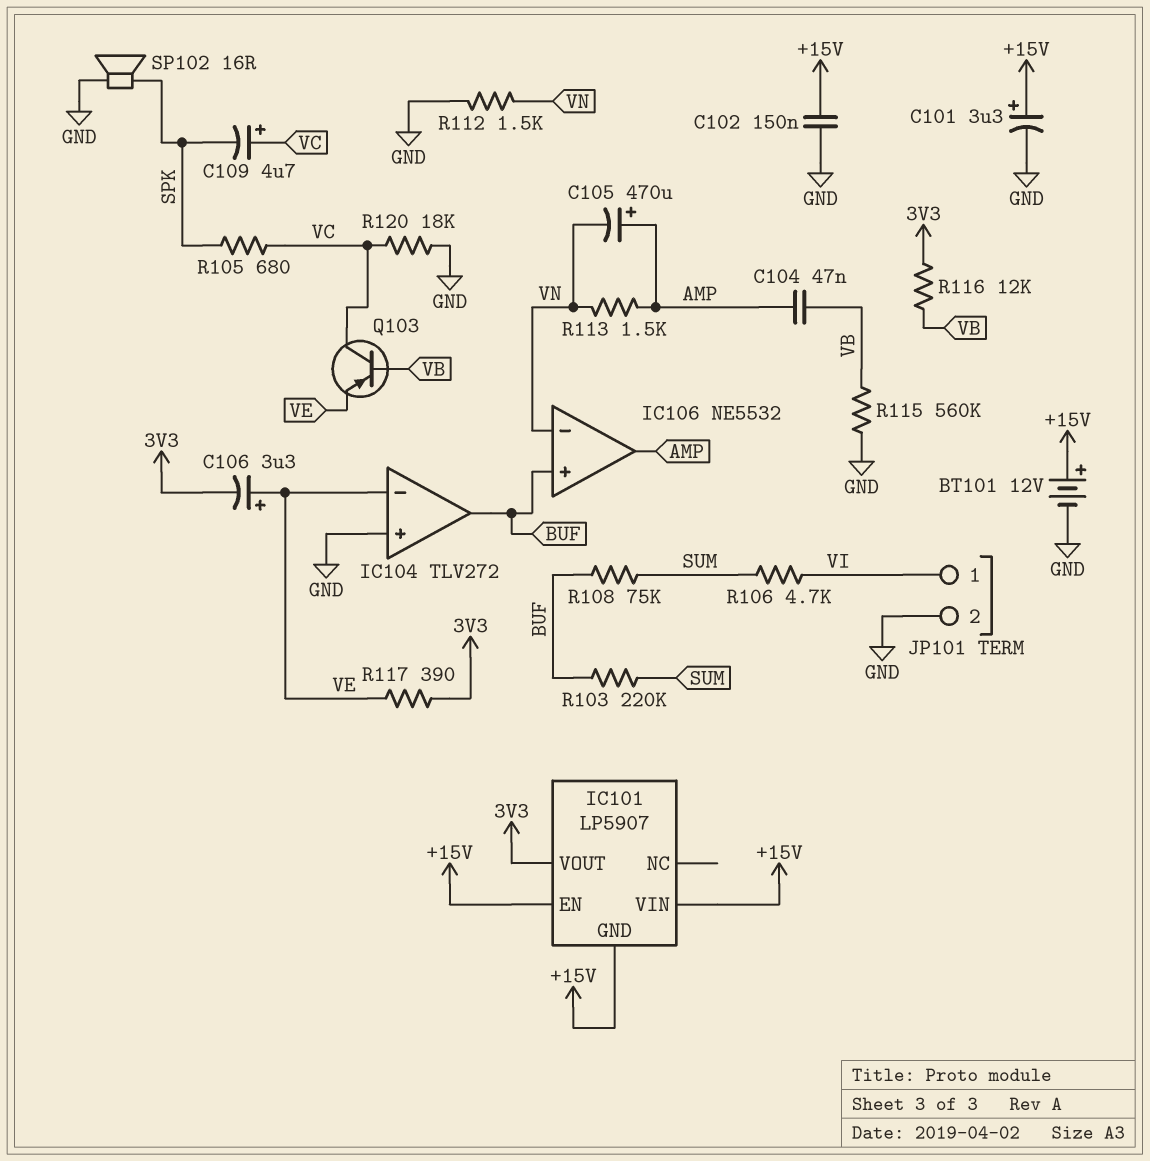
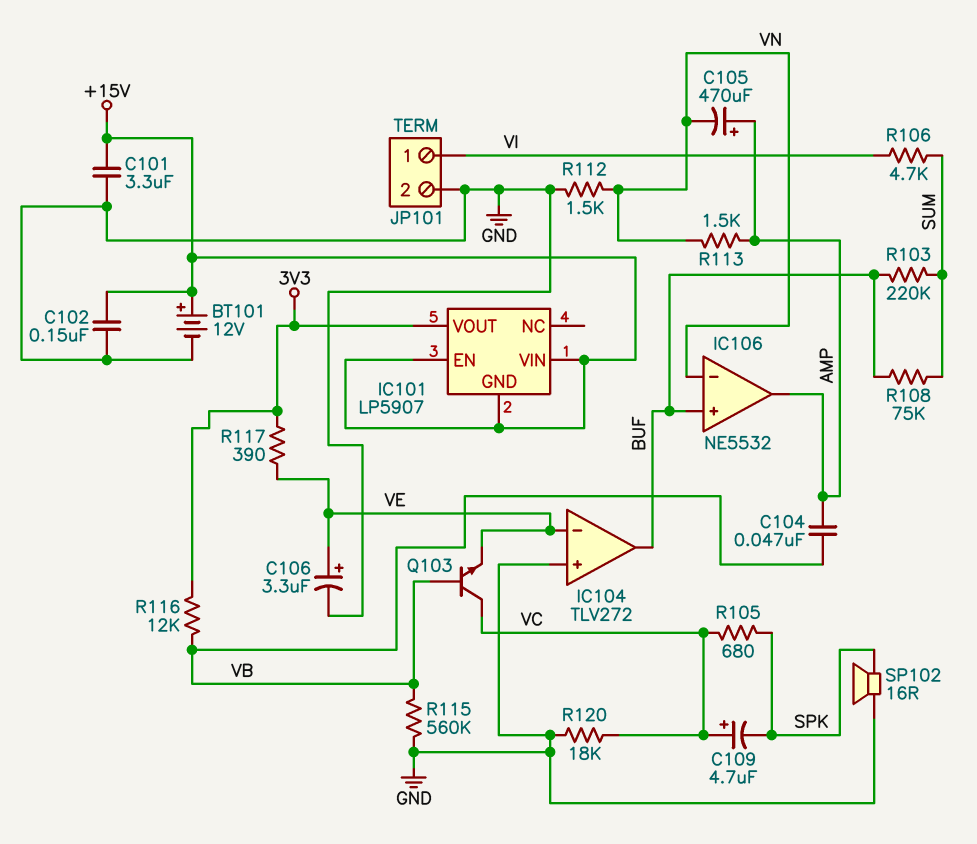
C101: 3.3uF (plus +15V, minus GND) -> 3.3uF (+15V, GND)
C106: 3.3uF (plus VE, minus 3V3) -> 3.3uF (plus VE, minus GND)
Q103: PNP (B VB, C VC, E VE) -> NPN (B VB, C VC, E VE)

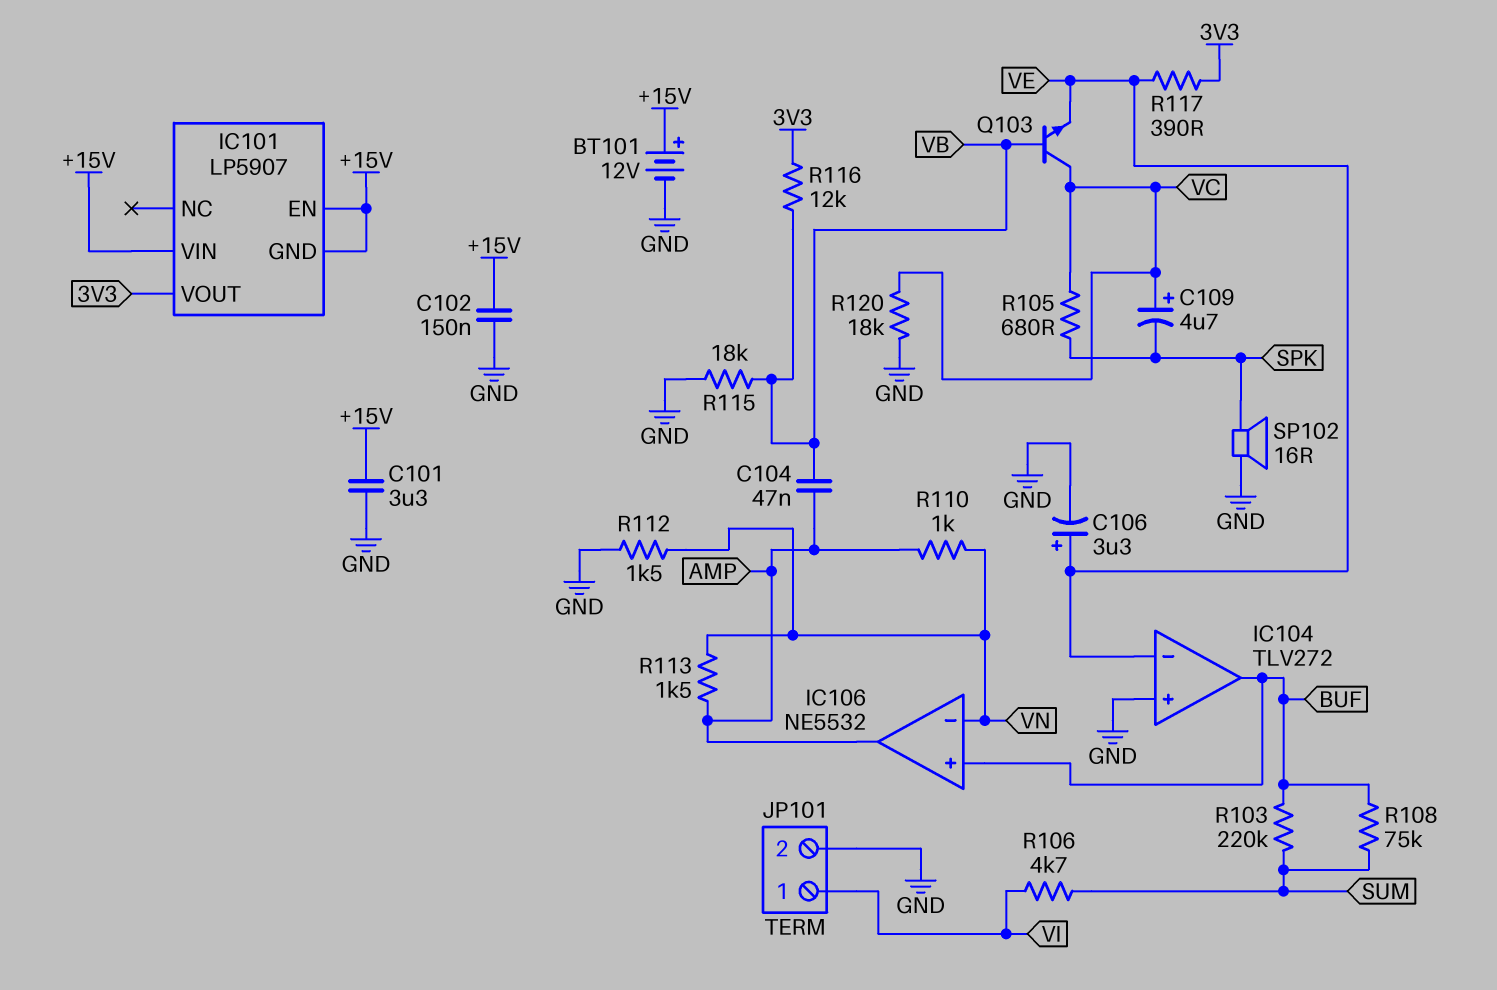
C105: 470uF (plus AMP, minus VN) -> none
R110: none -> 1k (AMP, VN)
R115: 560k (GND, VB) -> 18k (GND, VB)

